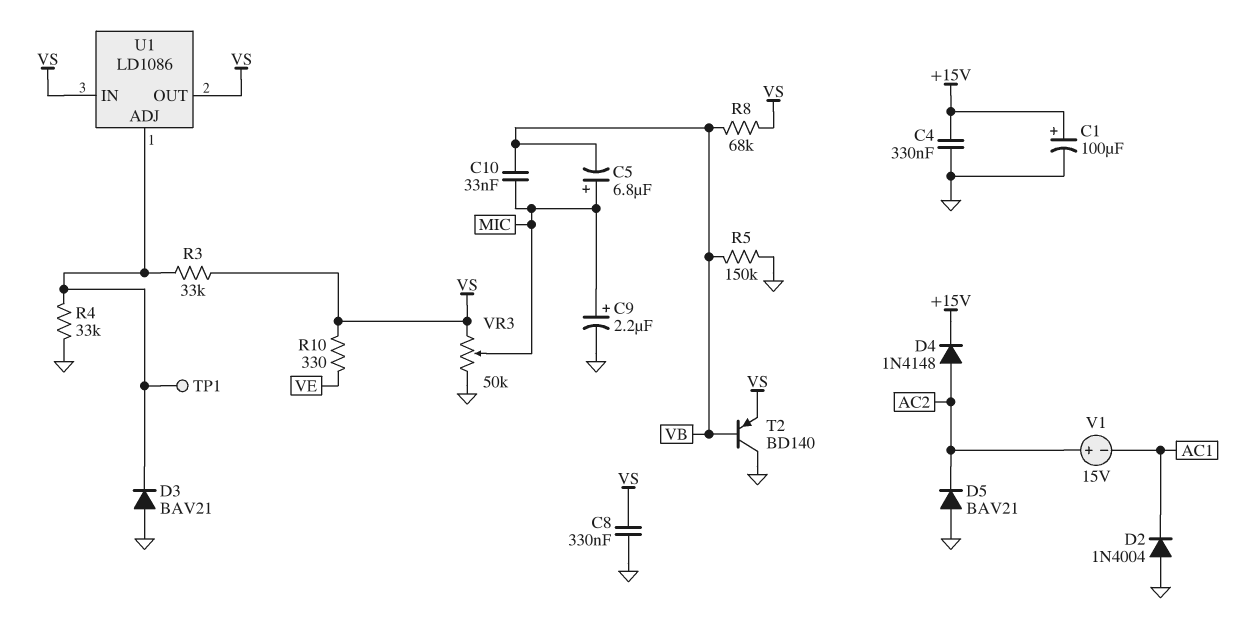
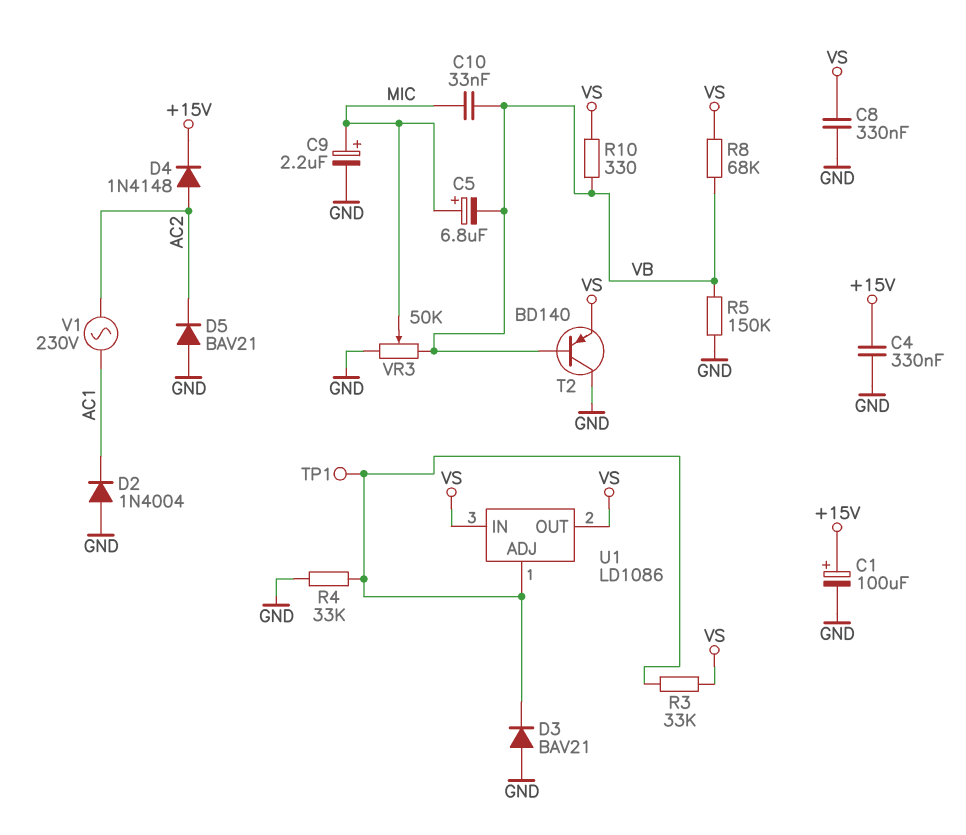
R10: 330 (VE, VS) -> 330 (VB, VS)
V1: 15V (plus AC2, minus AC1) -> AC 230V (AC1, AC2)
VR3: 50k (GND, VS, wiper MIC) -> 50k (GND, VB, wiper MIC)

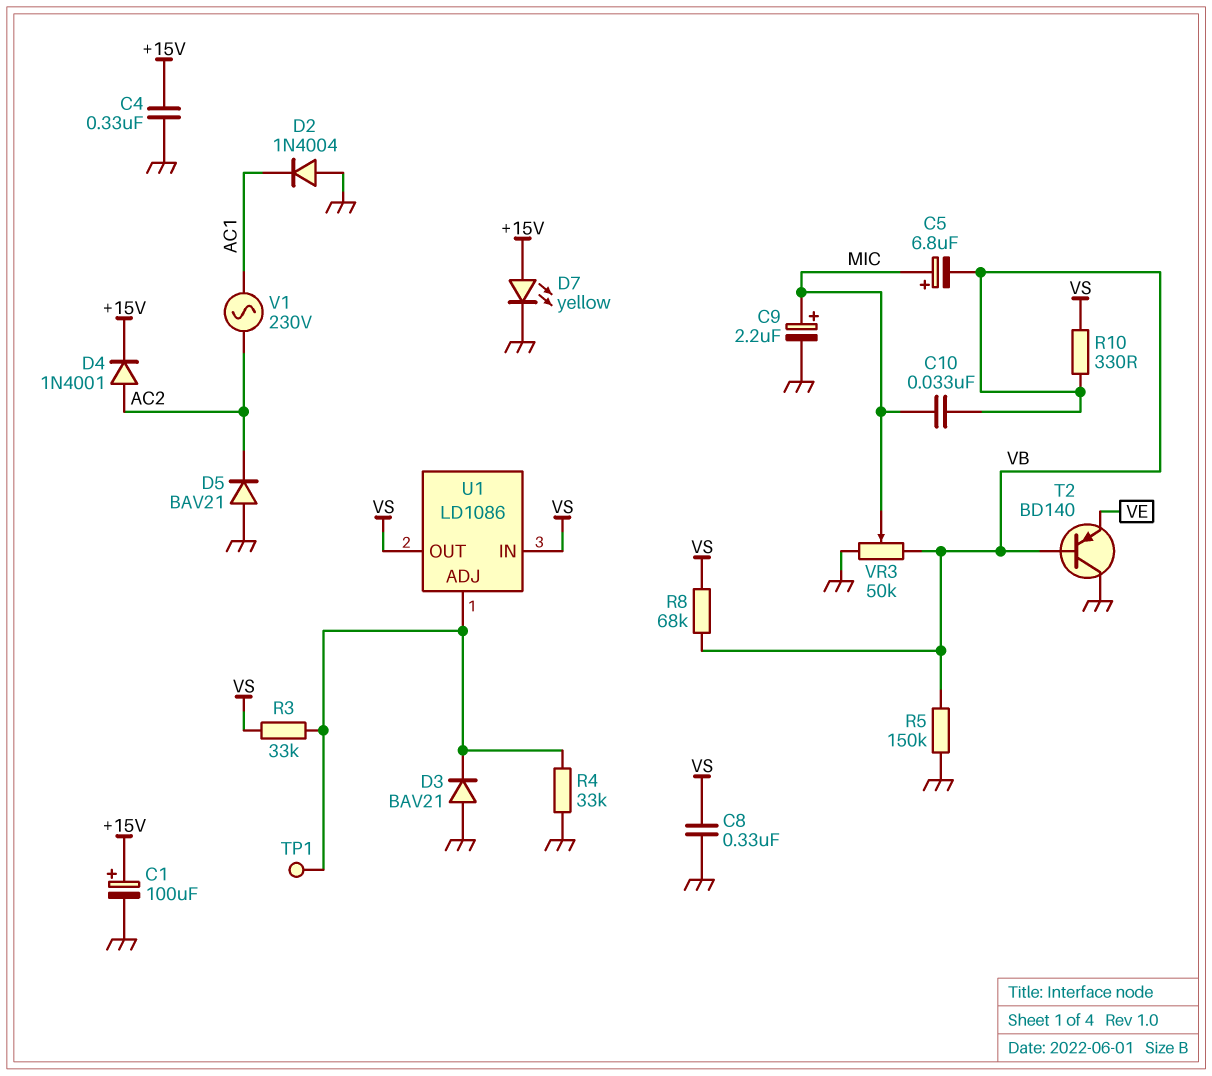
D4: diode 1N4148 (A AC2, K +15V) -> diode 1N4001 (A AC2, K +15V)
D7: none -> LED yellow (A +15V, K GND)
T2: PNP BD140 (B VB, C GND, E VS) -> PNP BD140 (B VB, C GND, E VE)

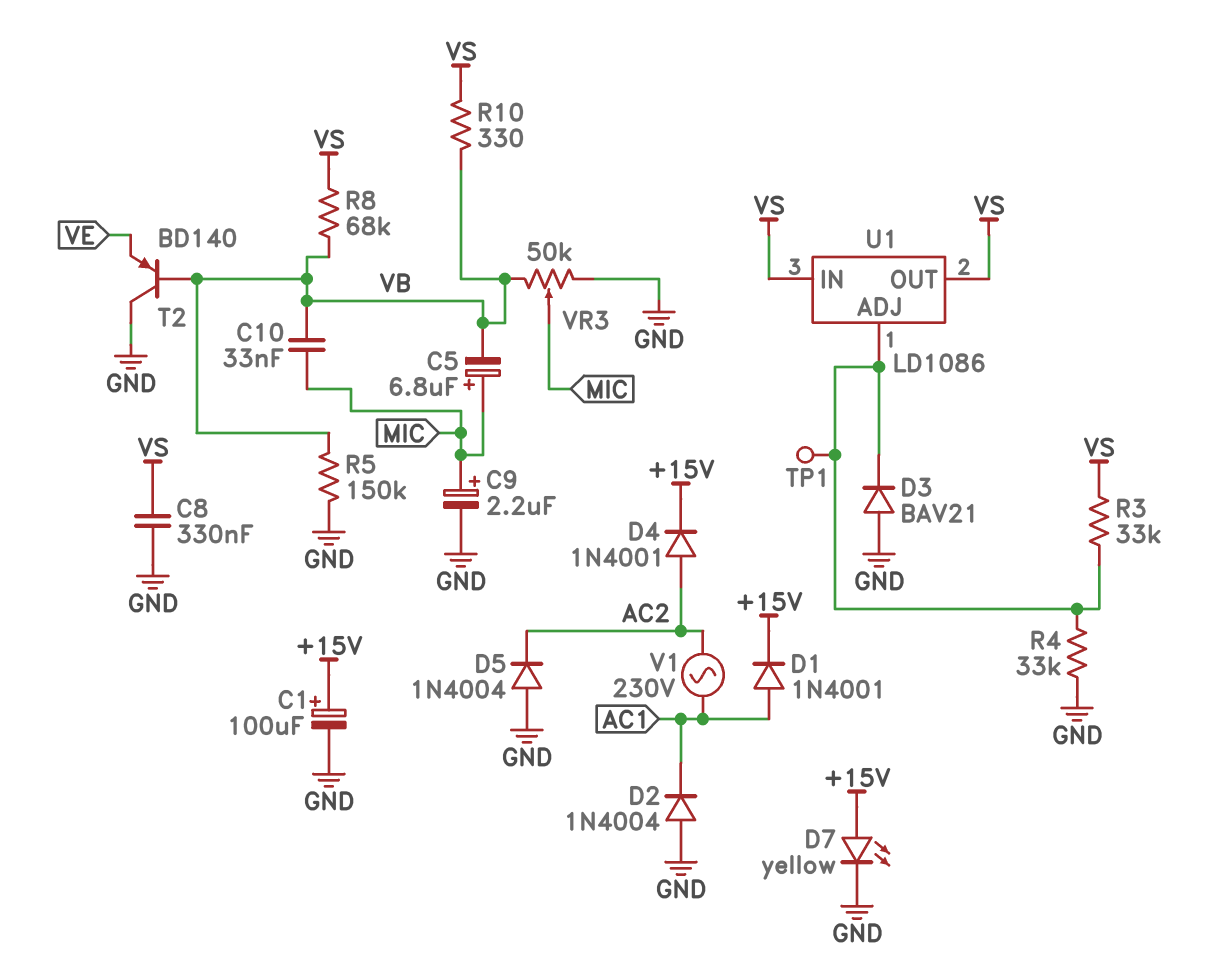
C4: 330nF (+15V, GND) -> none
D1: none -> diode 1N4001 (A AC1, K +15V)
D5: diode BAV21 (A GND, K AC2) -> diode 1N4004 (A GND, K AC2)

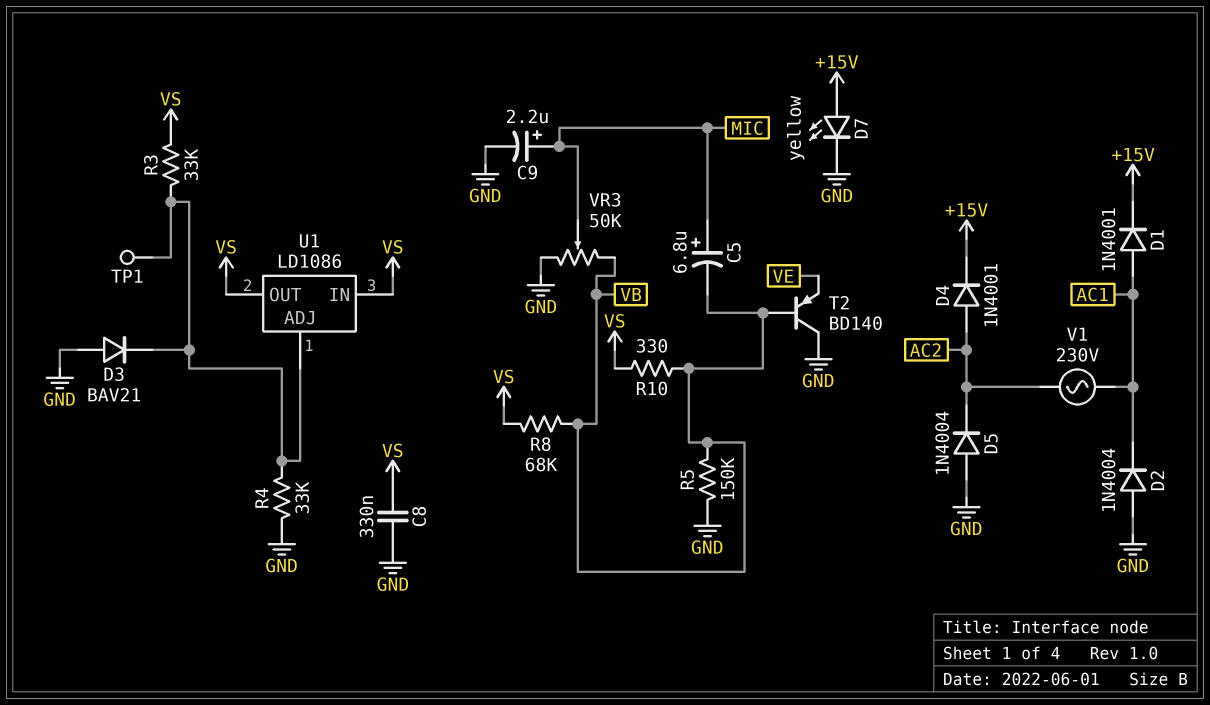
C1: 100uF (plus +15V, minus GND) -> none
C10: 33nF (MIC, VB) -> none

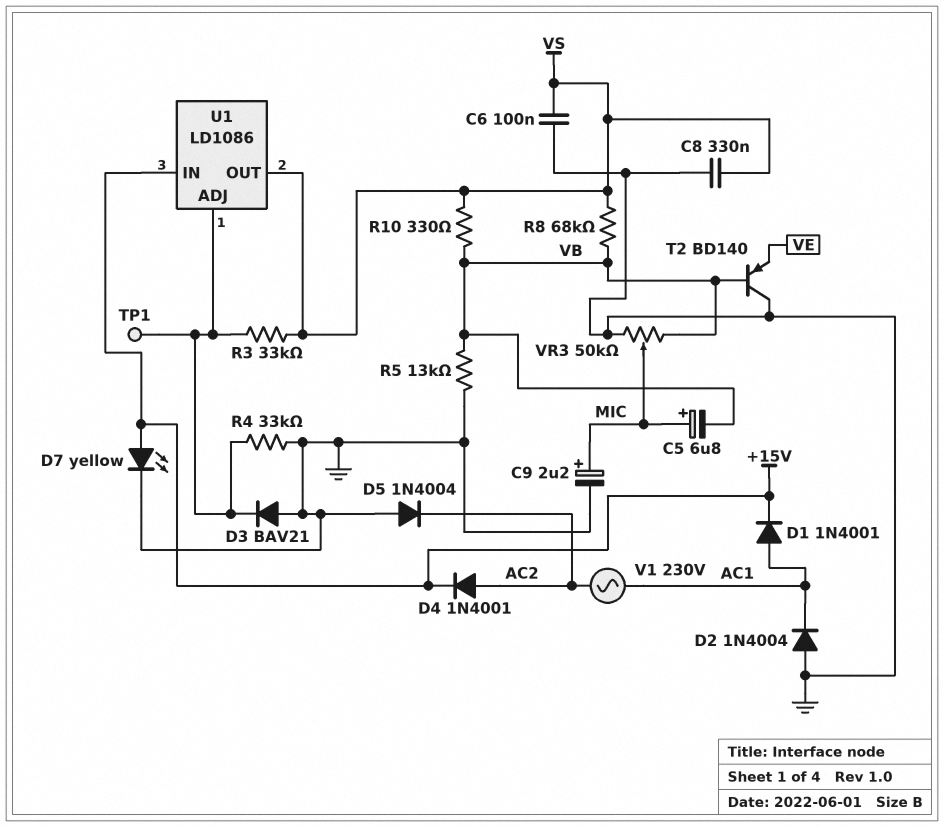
C6: none -> 100nF (GND, VS)
R5: 150k (GND, VB) -> 13k (GND, VB)
U1 pin IN: VS -> +15V

